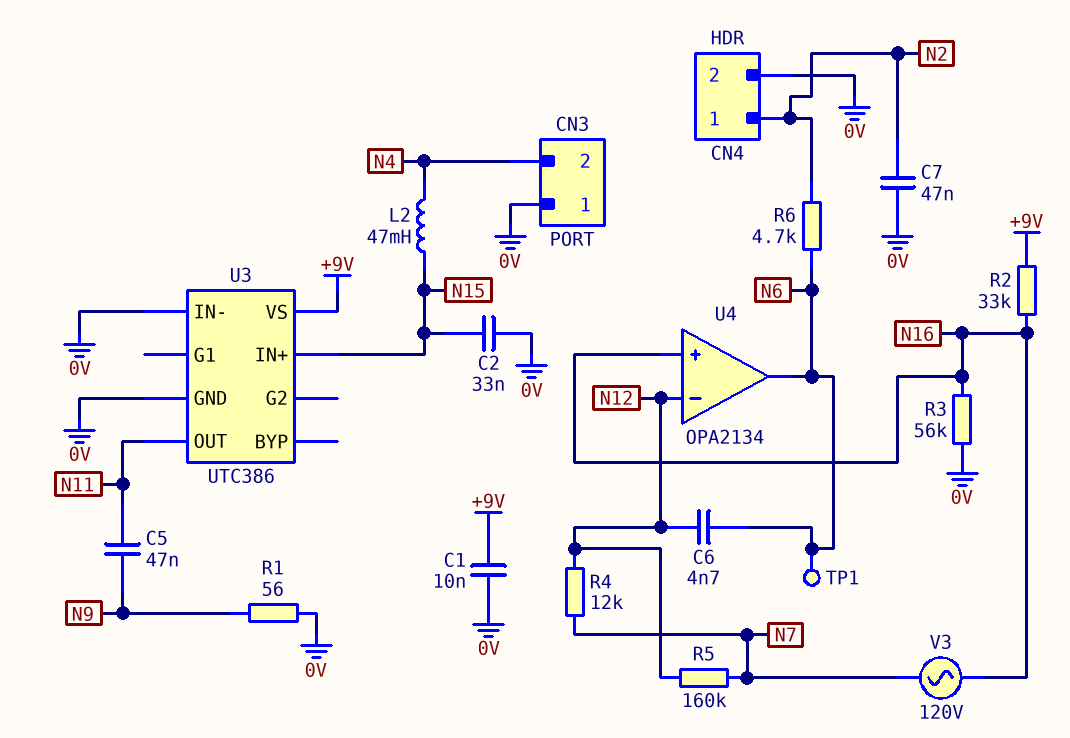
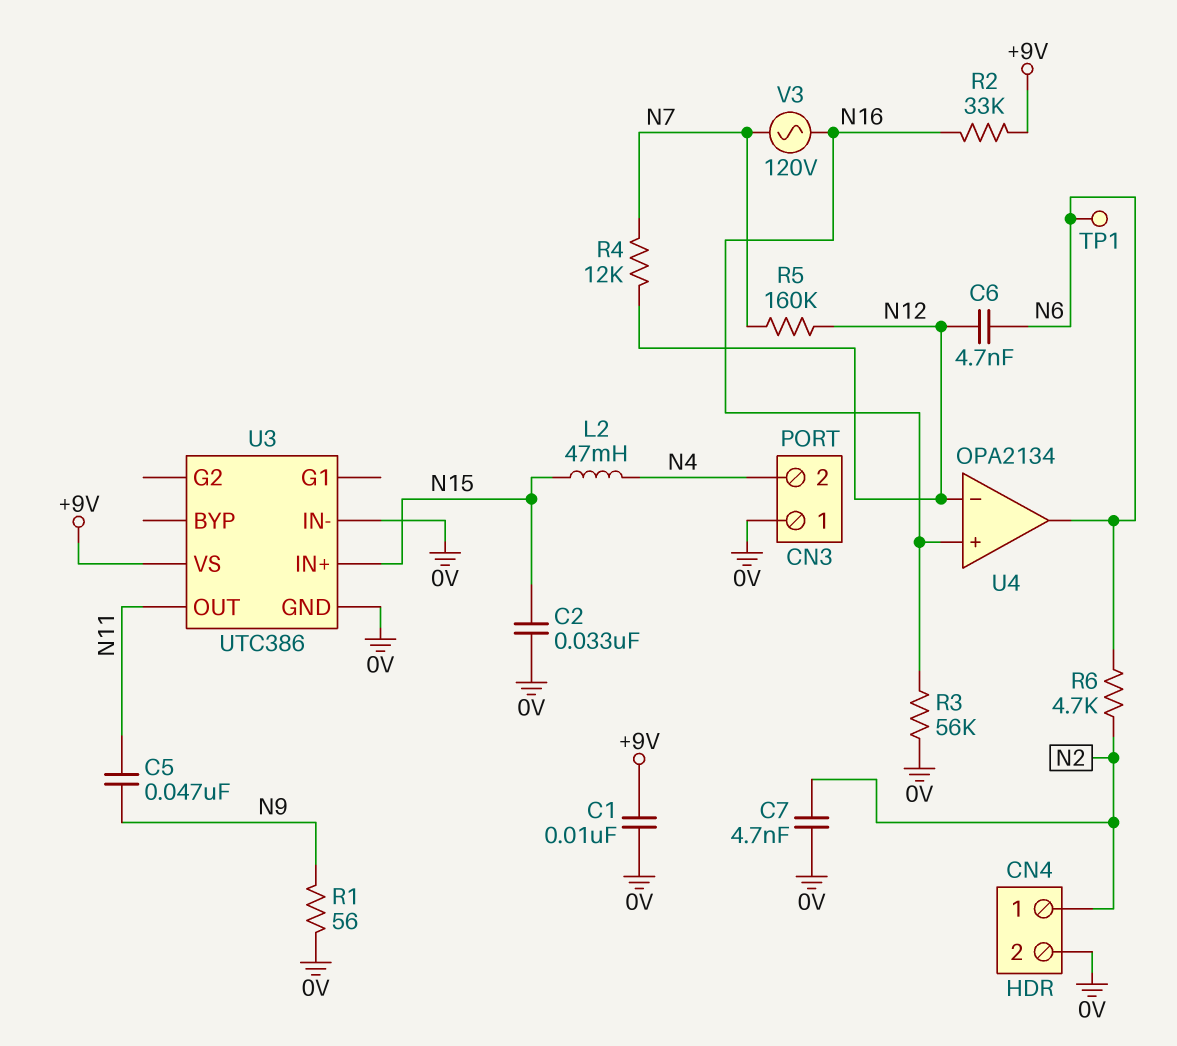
C7: 47nF (0V, N2) -> 4.7nF (0V, N2)

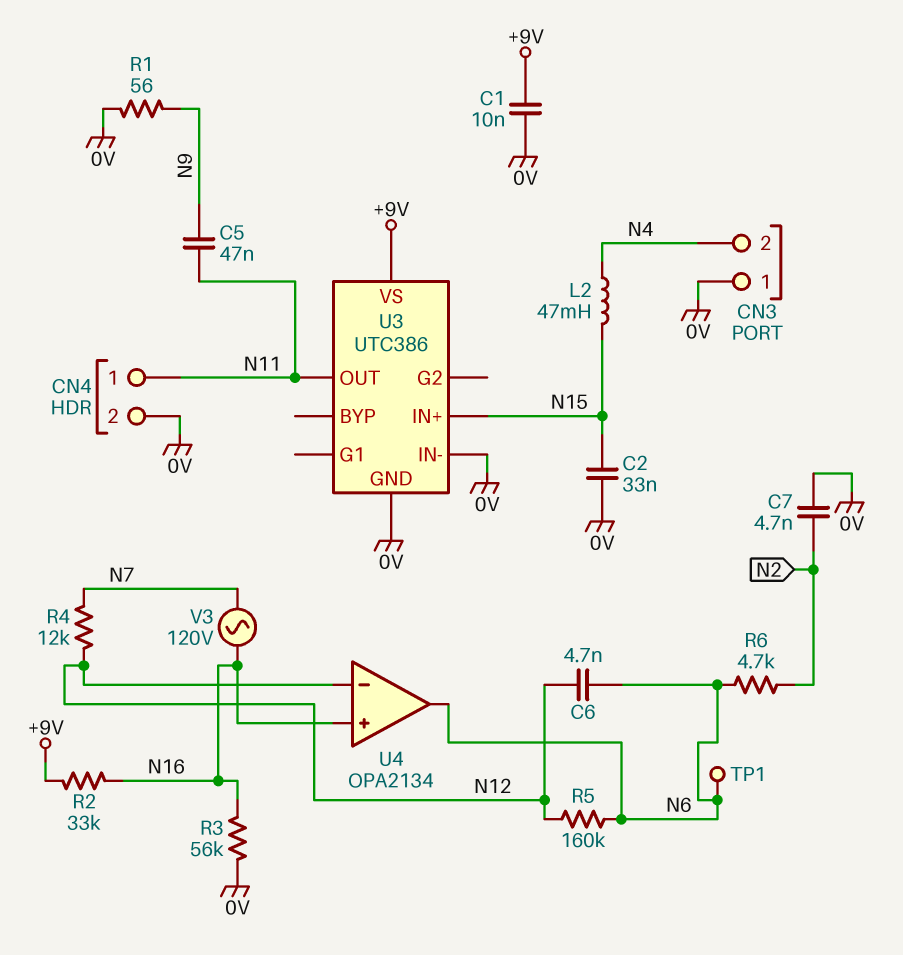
CN4 pin 1: N2 -> N11
R5: 160k (N7, N12) -> 160k (N6, N12)

